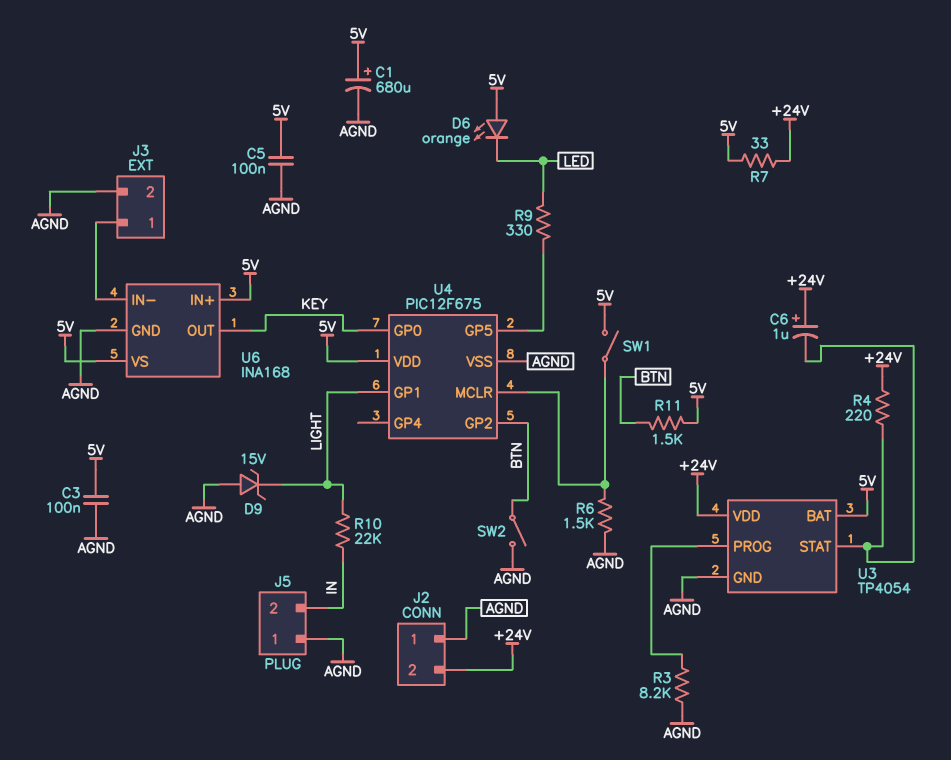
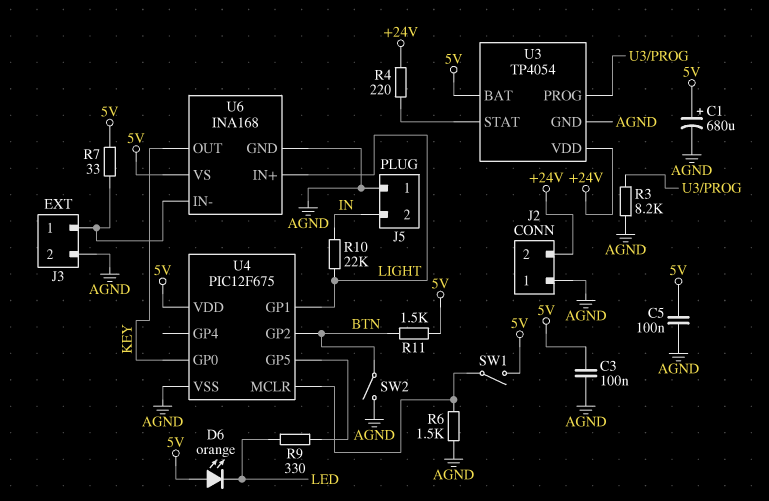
C6: 1uF (plus +24V, minus U3/STAT) -> none
D9: zener 15V (A AGND, K LIGHT) -> none
R7: 33 (+24V, 5V) -> 33 (5V, J3/1)
U6 pin IN+: 5V -> LIGHT

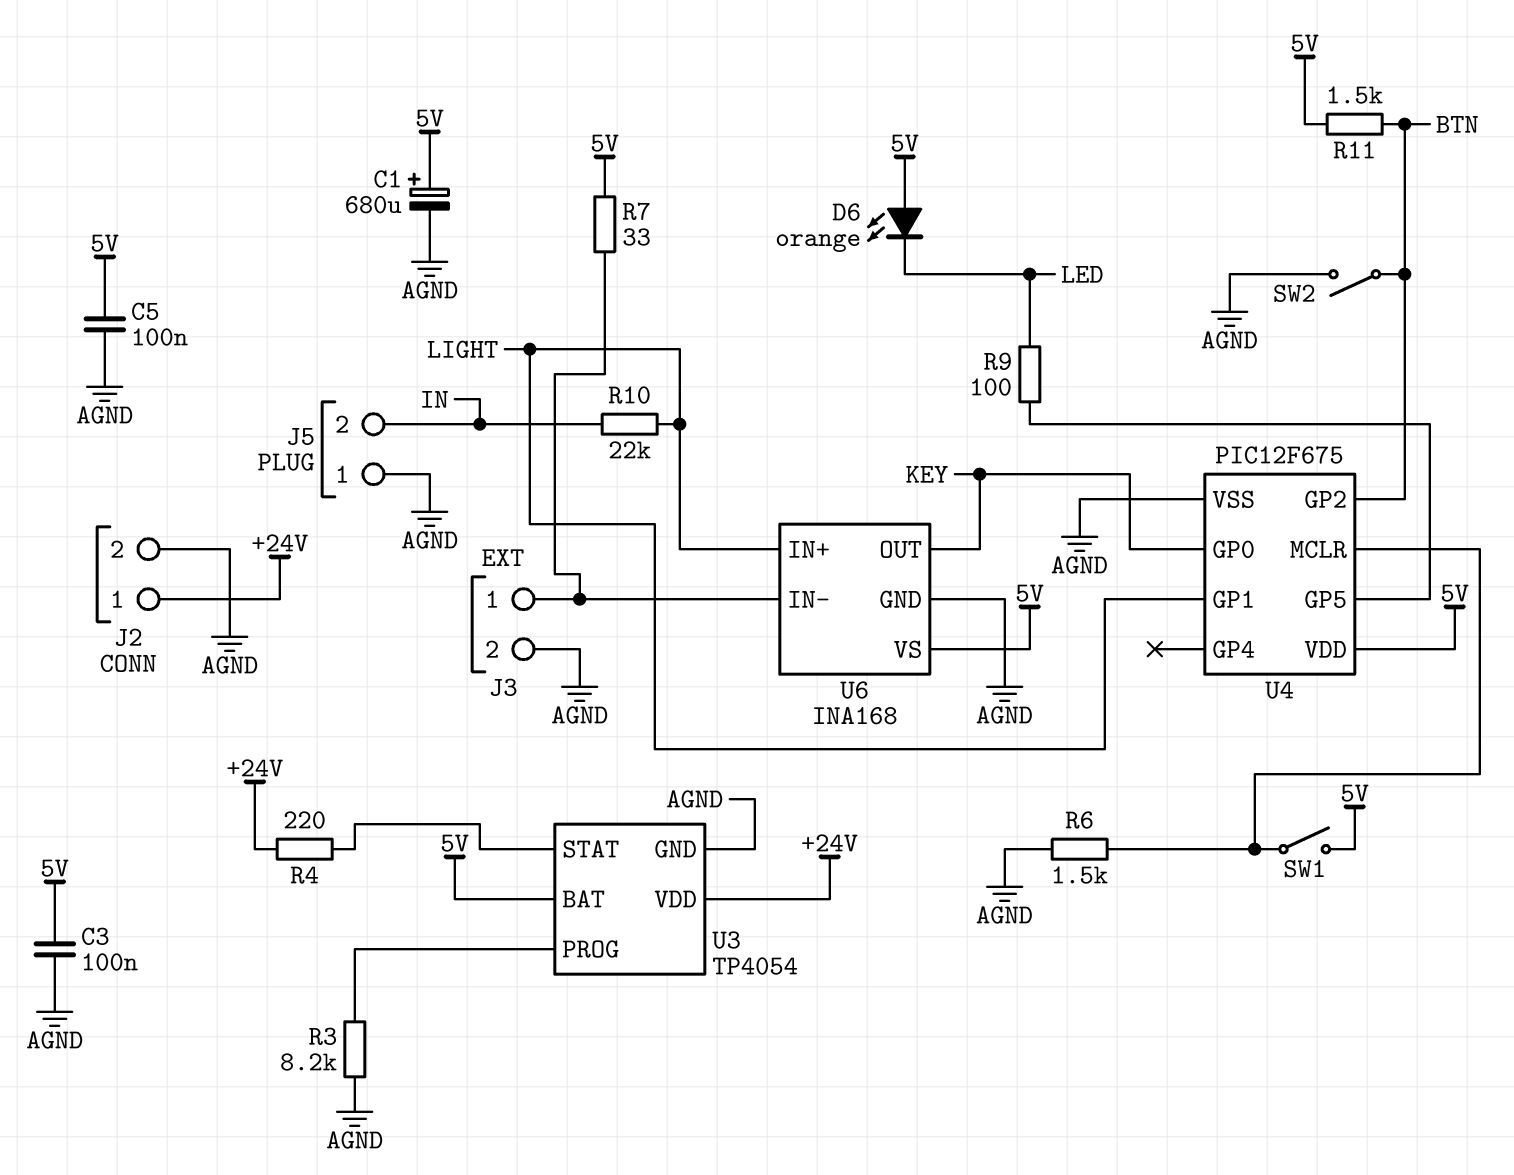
J2 pin 1: AGND -> +24V
J2 pin 2: +24V -> AGND
R9: 330 (LED, U4/GP5) -> 100 (LED, U4/GP5)

